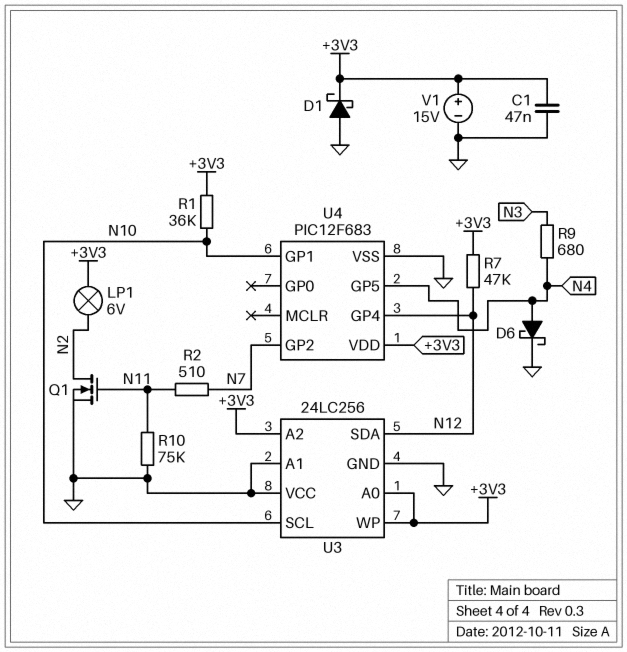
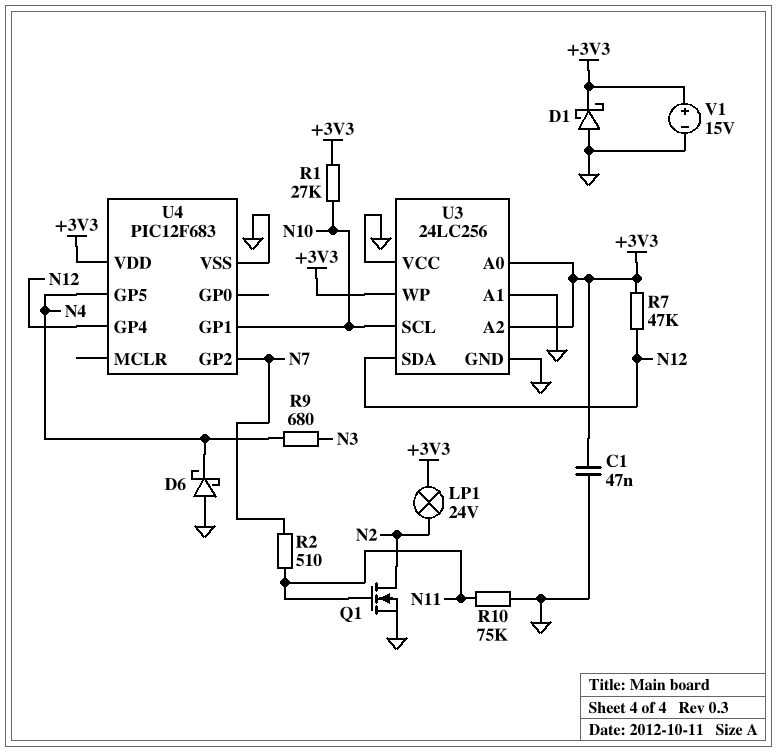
D6: schottky (A N4, K GND) -> schottky (A GND, K N4)
LP1: lamp 6V (+3V3, N2) -> lamp 24V (+3V3, N2)
R1: 36k (+3V3, N10) -> 27k (+3V3, N10)

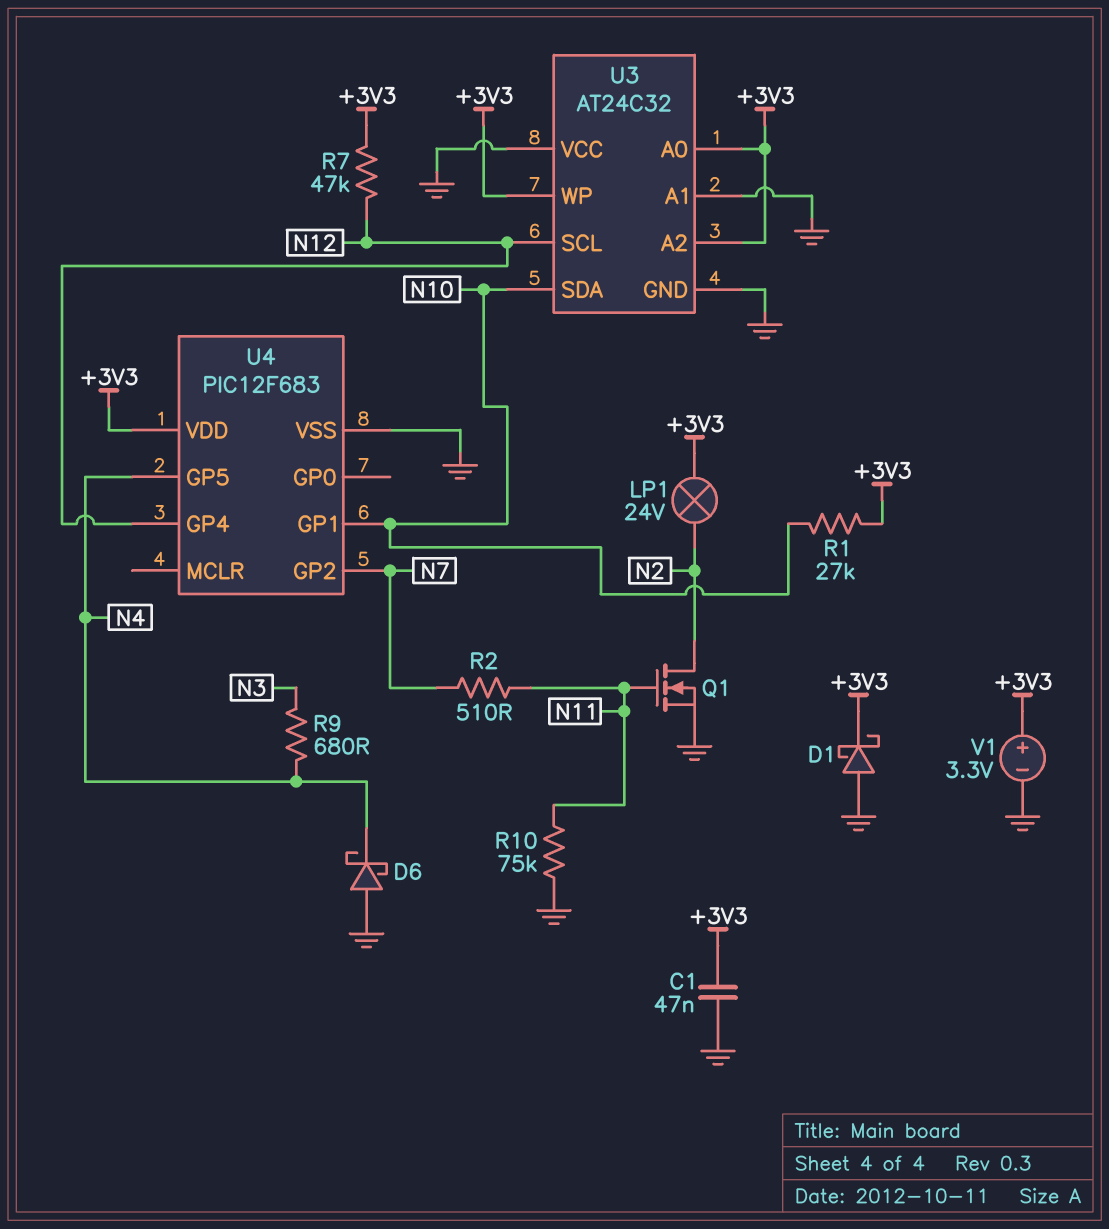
U3: 24LC256 -> AT24C32
U3 pin SCL: N10 -> N12
U3 pin SDA: N12 -> N10
V1: 15V (plus +3V3, minus GND) -> 3.3V (plus +3V3, minus GND)

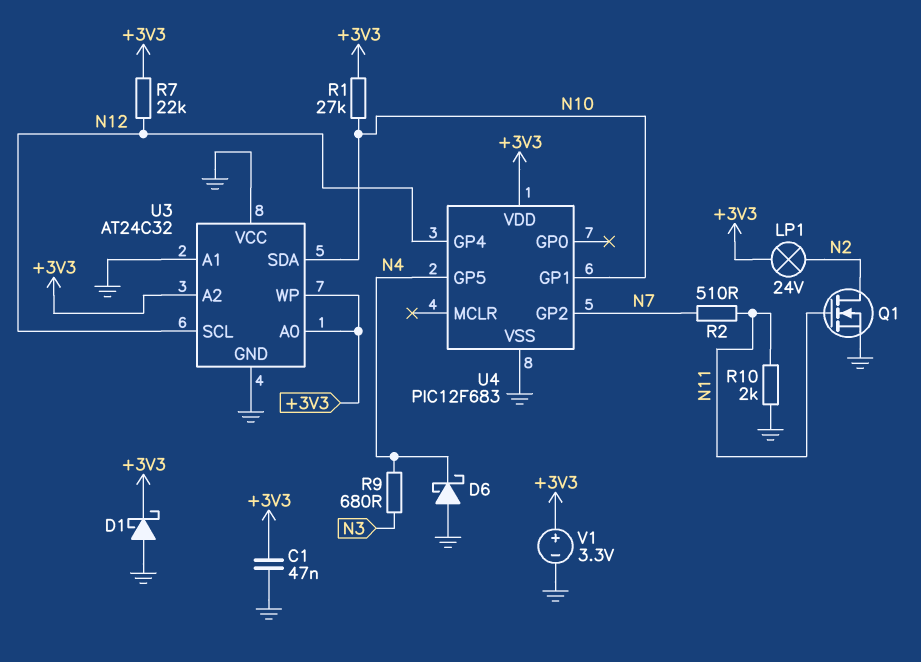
R7: 47k (+3V3, N12) -> 22k (+3V3, N12)
R10: 75k (GND, N11) -> 2k (GND, N11)

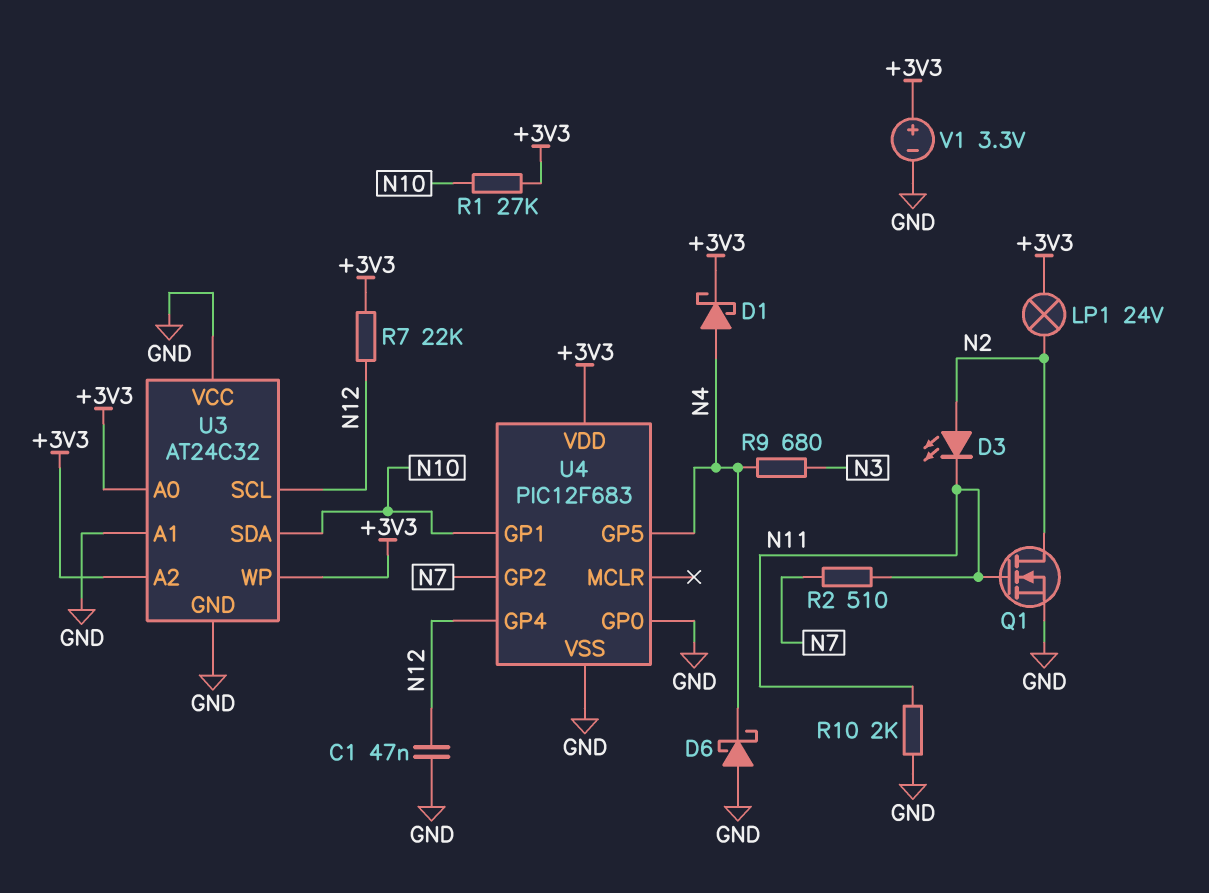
C1: 47nF (+3V3, GND) -> 47nF (GND, N12)
D1: schottky (A GND, K +3V3) -> schottky (A N4, K +3V3)
D3: none -> LED (A N2, K N11)
U4 pin GP0: none -> GND

